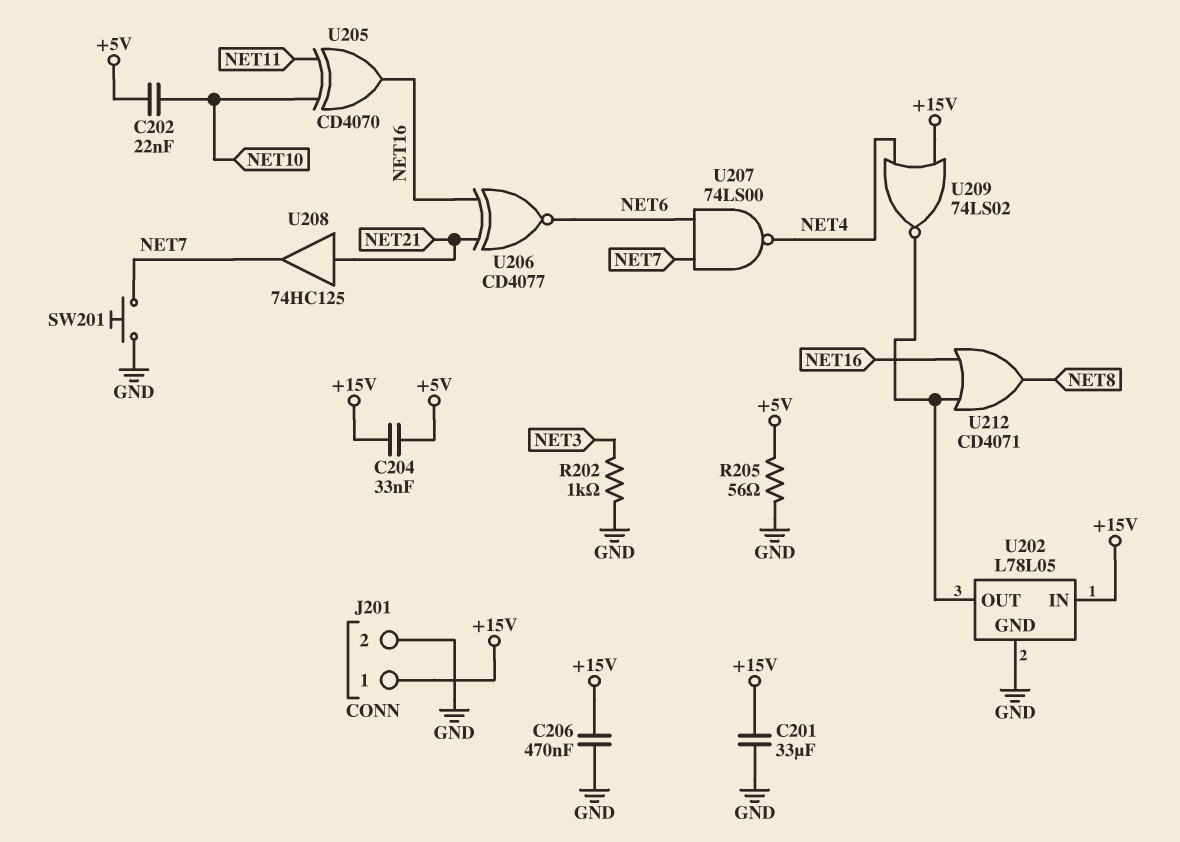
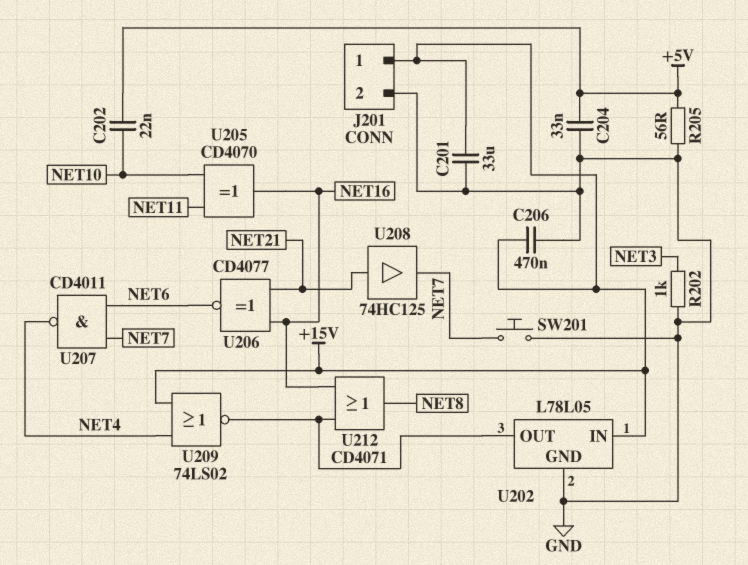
C204: 33nF (+5V, +15V) -> 33nF (+5V, GND)
U207: NAND 74LS00 (in NET6, in NET7, out NET4) -> NAND CD4011 (in NET6, in NET7, out NET4)

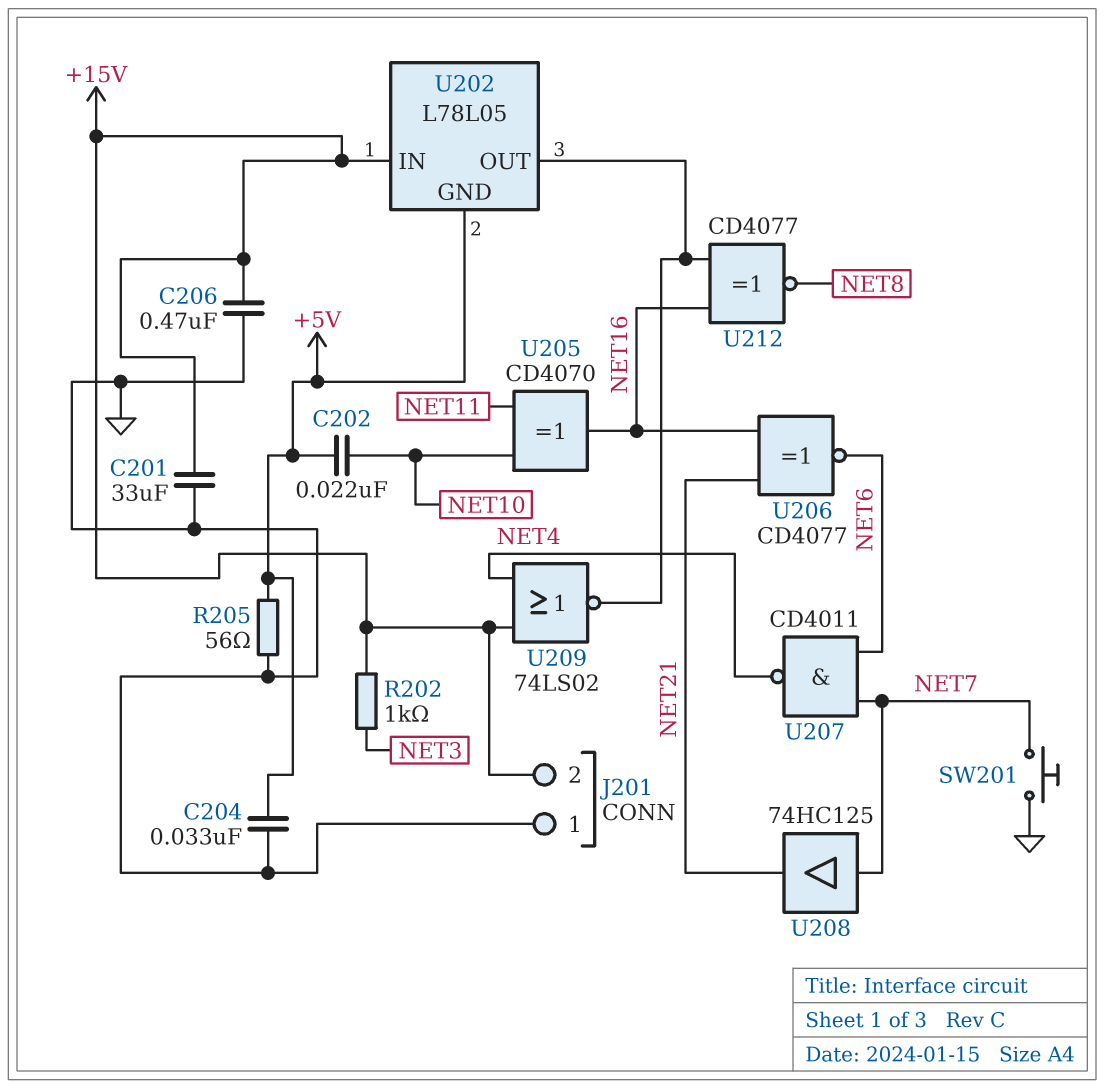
J201 pin 1: +15V -> GND
J201 pin 2: GND -> +15V
R202: 1k (GND, NET3) -> 1k (+15V, NET3)
U202 pin GND: GND -> +5V
U208: buffer 74HC125 (in NET21, out NET7) -> buffer 74HC125 (in NET7, out NET21)
U212: OR CD4071 (in NET16, in U202/OUT, out NET8) -> XNOR CD4077 (in NET16, in U202/OUT, out NET8)

